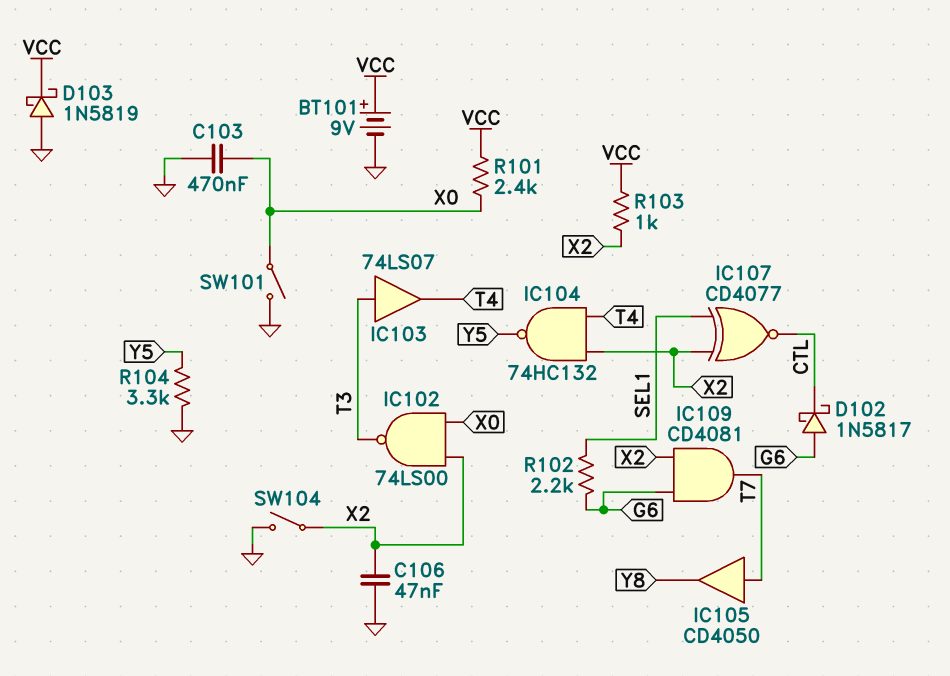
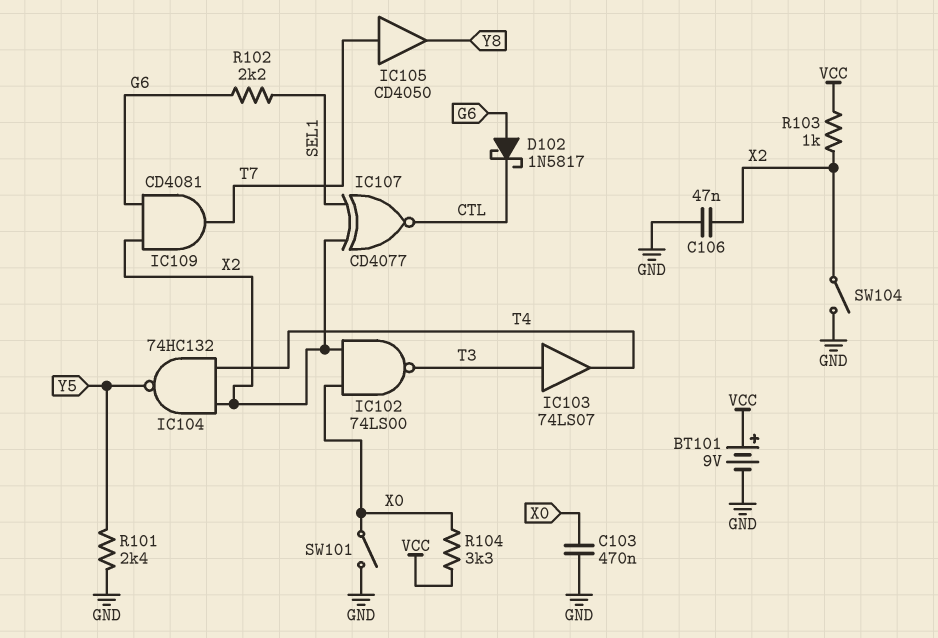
D103: schottky 1N5819 (A GND, K VCC) -> none
R101: 2.4k (VCC, X0) -> 2.4k (GND, Y5)
R104: 3.3k (GND, Y5) -> 3.3k (VCC, X0)

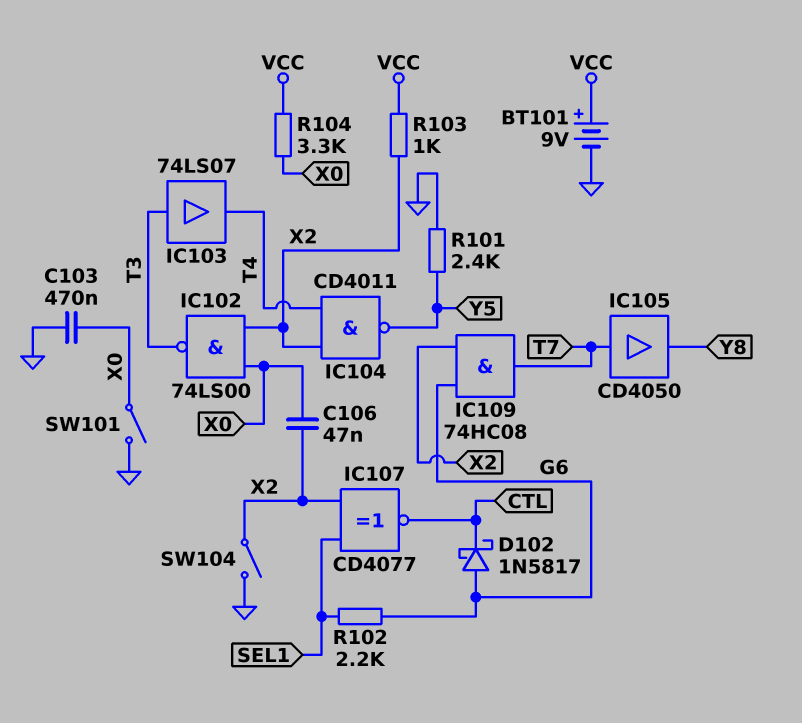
C106: 47nF (GND, X2) -> 47nF (X0, X2)
IC104: NAND 74HC132 (in T4, in X2, out Y5) -> NAND CD4011 (in T4, in X2, out Y5)
IC109: AND CD4081 (in G6, in X2, out T7) -> AND 74HC08 (in G6, in X2, out T7)

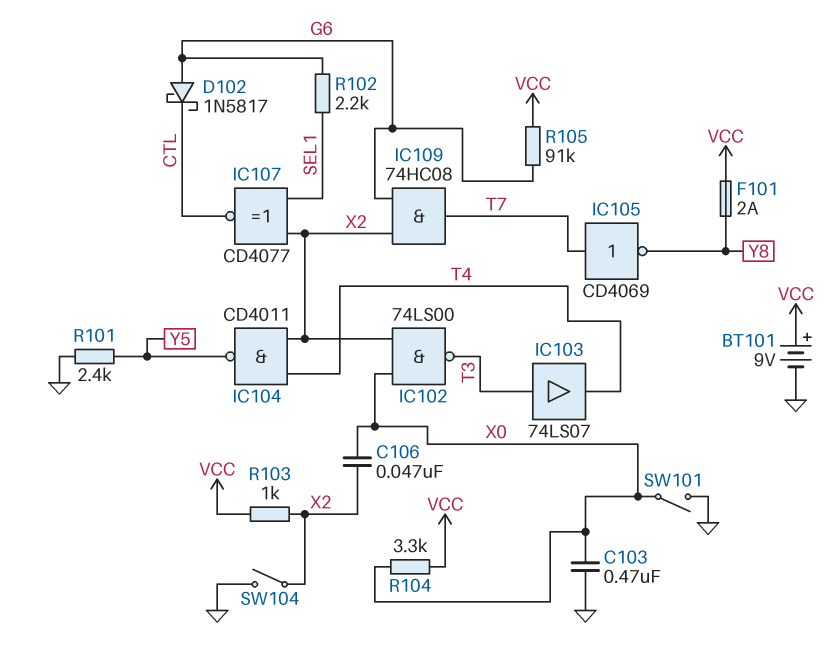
F101: none -> 2A (VCC, Y8)
IC105: buffer CD4050 (in T7, out Y8) -> NOT CD4069 (in T7, out Y8)
R105: none -> 91k (G6, VCC)

